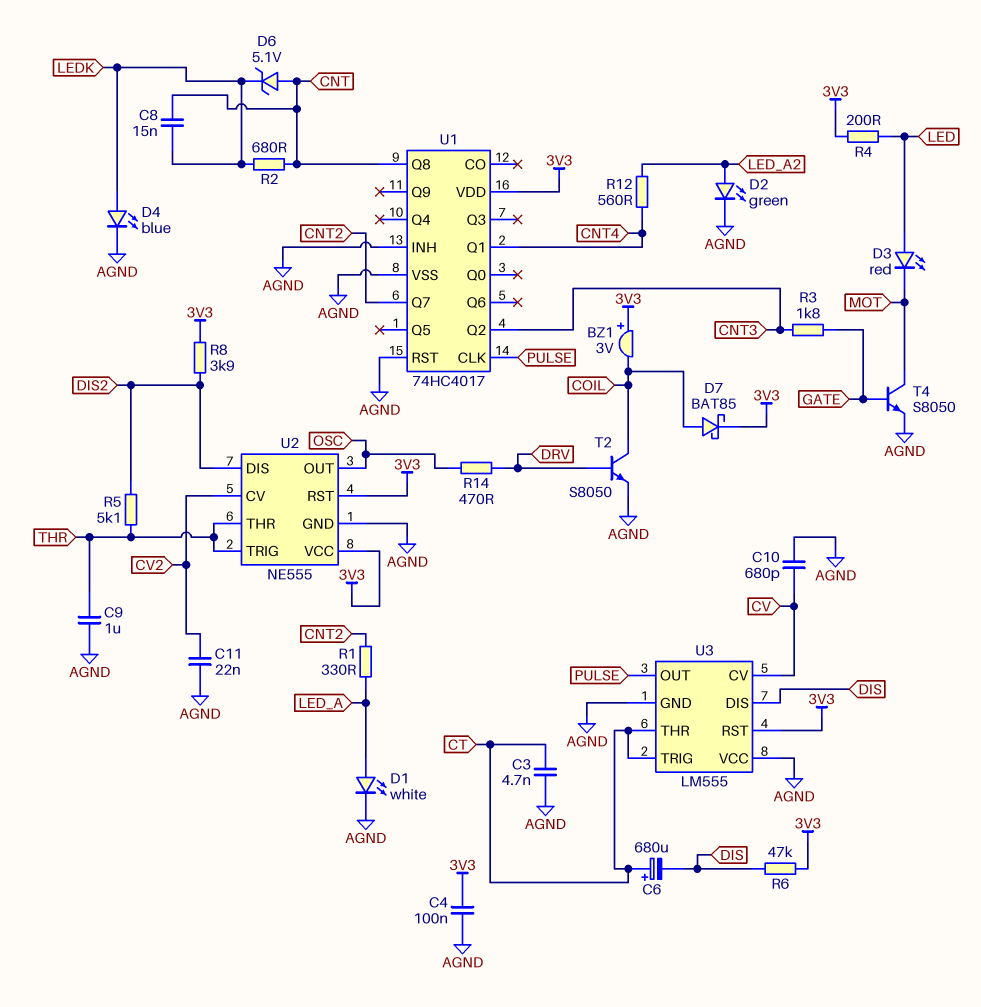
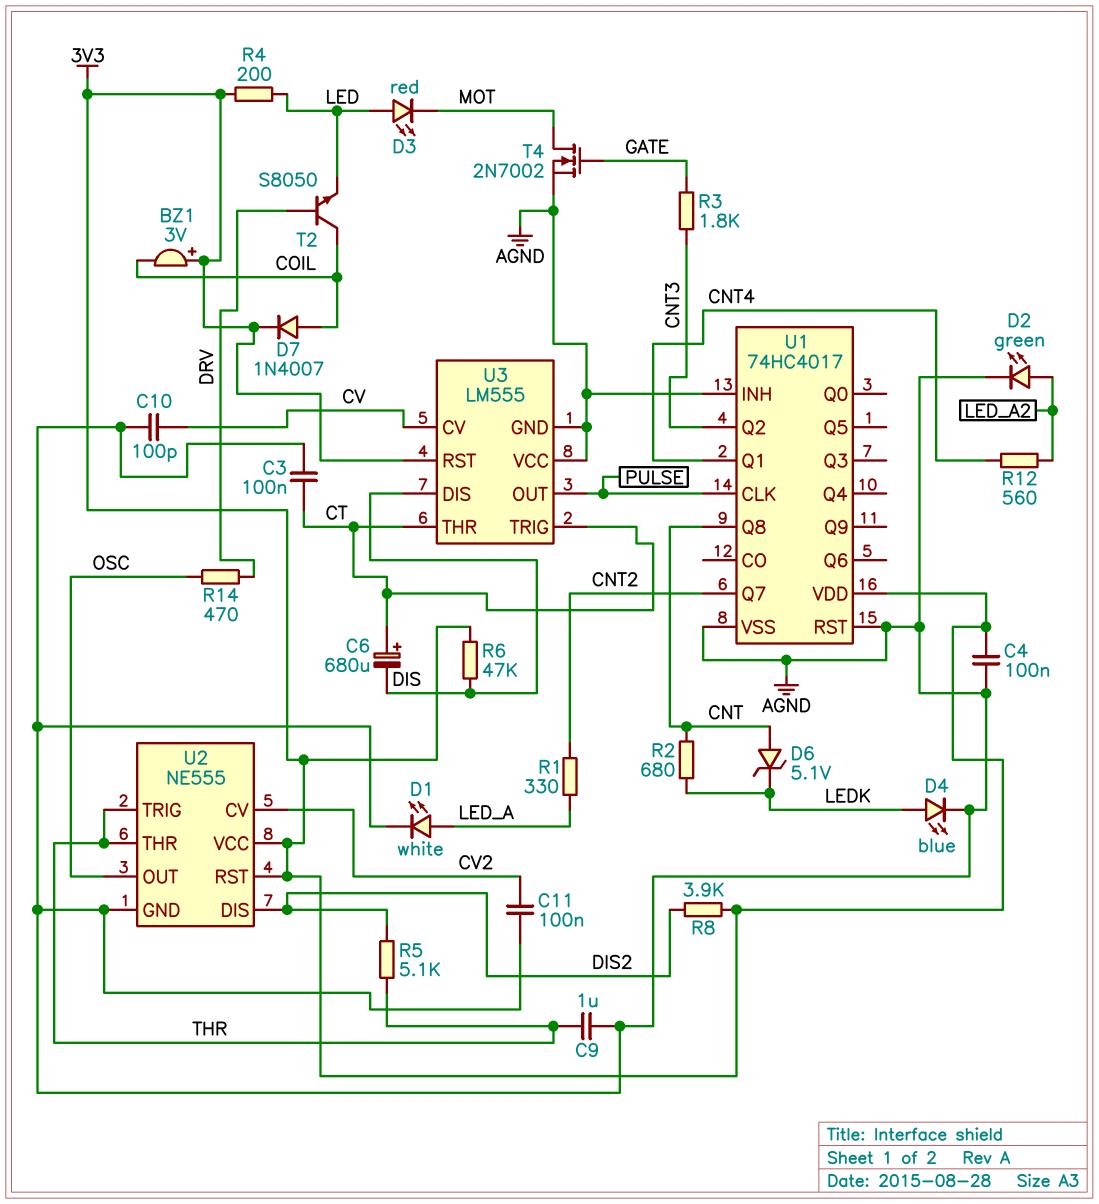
C3: 4.7nF (AGND, CT) -> 100nF (AGND, CT)
C8: 15nF (CNT, LEDK) -> none
C10: 680pF (AGND, CV) -> 100pF (AGND, CV)
C11: 22nF (AGND, CV2) -> 100nF (AGND, CV2)
D7: schottky BAT85 (A COIL, K 3V3) -> diode 1N4007 (A COIL, K 3V3)
T2: NPN S8050 (B DRV, C COIL, E AGND) -> NPN S8050 (B DRV, C COIL, E LED)
T4: NPN S8050 (B GATE, C MOT, E AGND) -> NMOS 2N7002 (G GATE, D MOT, S AGND)

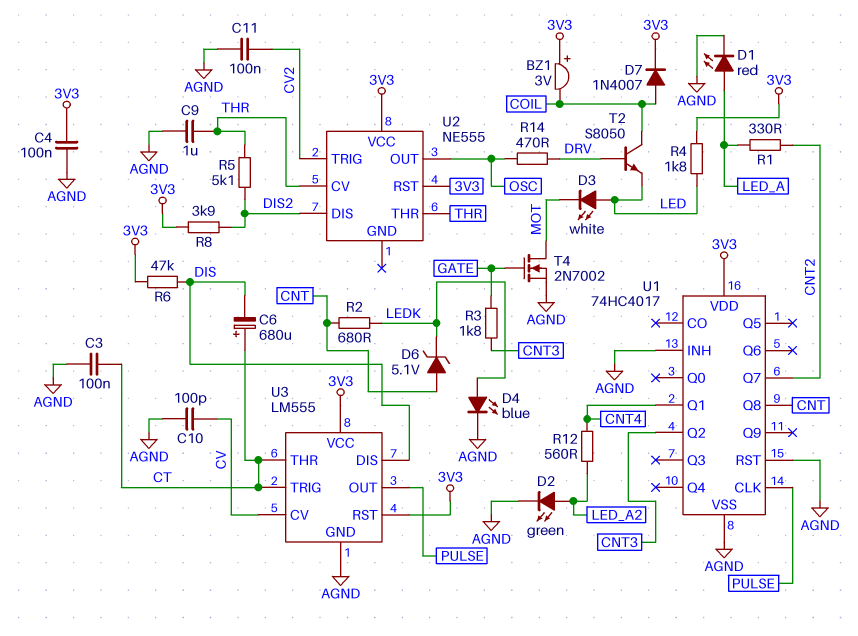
D1: LED white (A LED_A, K AGND) -> LED red (A LED_A, K AGND)
D3: LED red (A LED, K MOT) -> LED white (A LED, K MOT)
R4: 200 (3V3, LED) -> 1.8k (3V3, LED)
U2 pin CV: CV2 -> THR
U2 pin GND: AGND -> none
U2 pin TRIG: THR -> CV2
U3 pin VCC: AGND -> 3V3

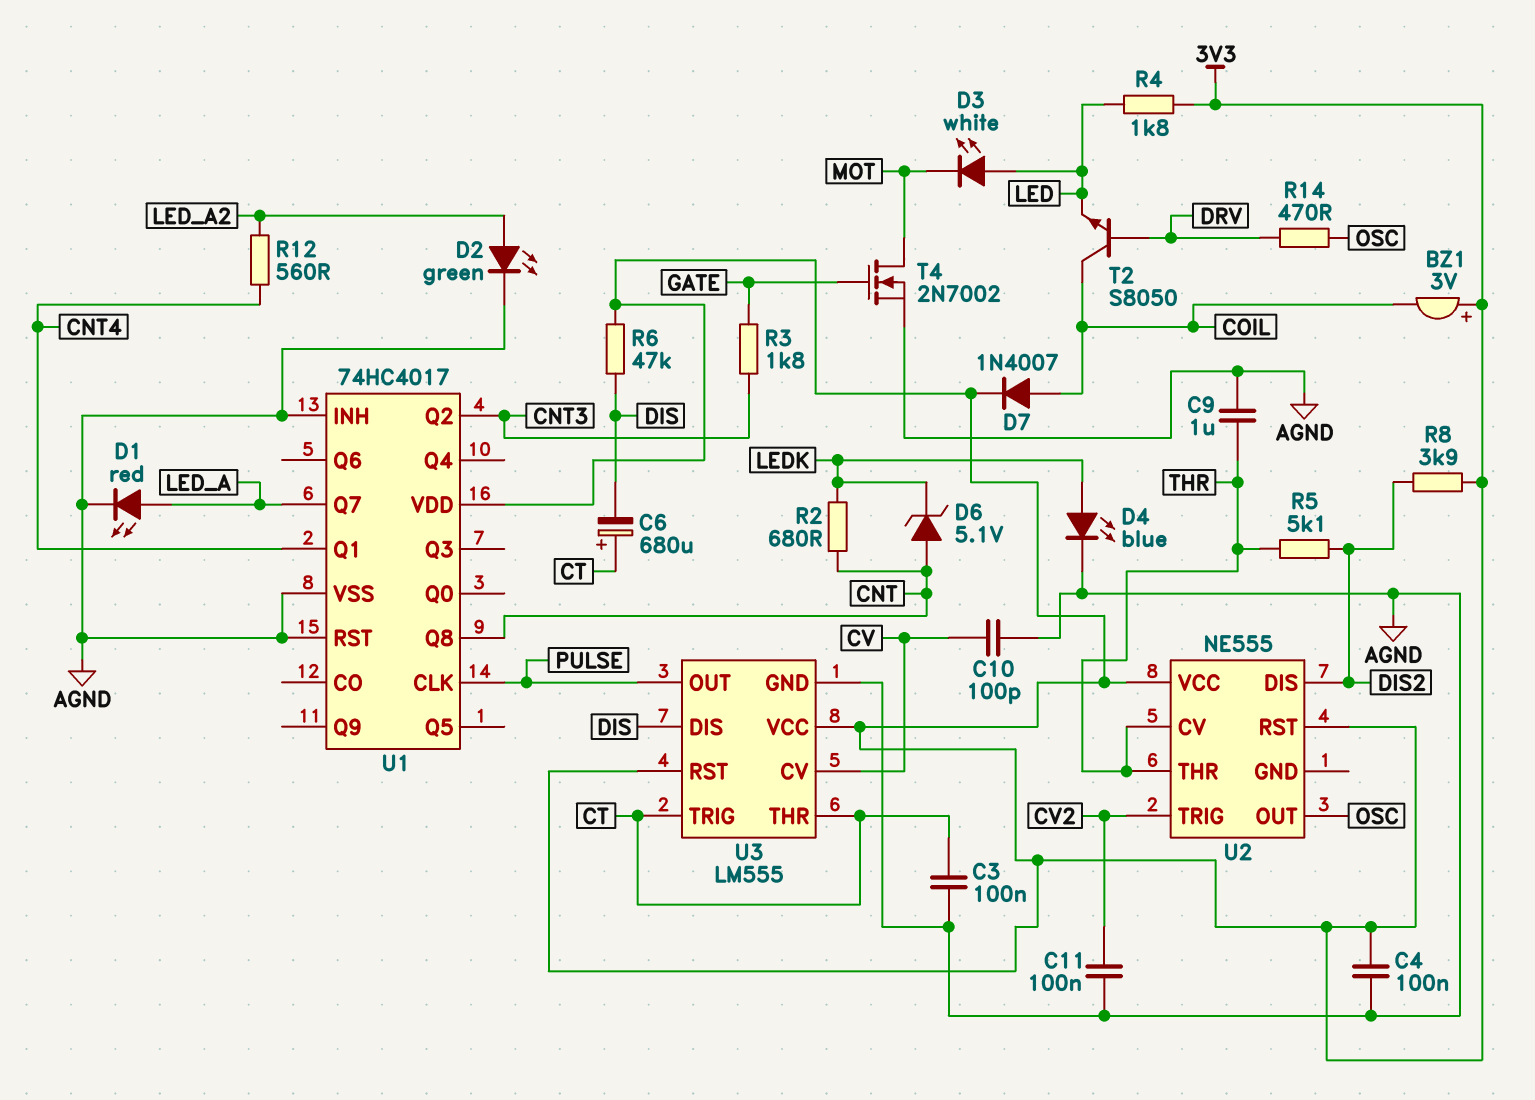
R1: 330 (CNT2, LED_A) -> none
U1 pin Q7: CNT2 -> LED_A

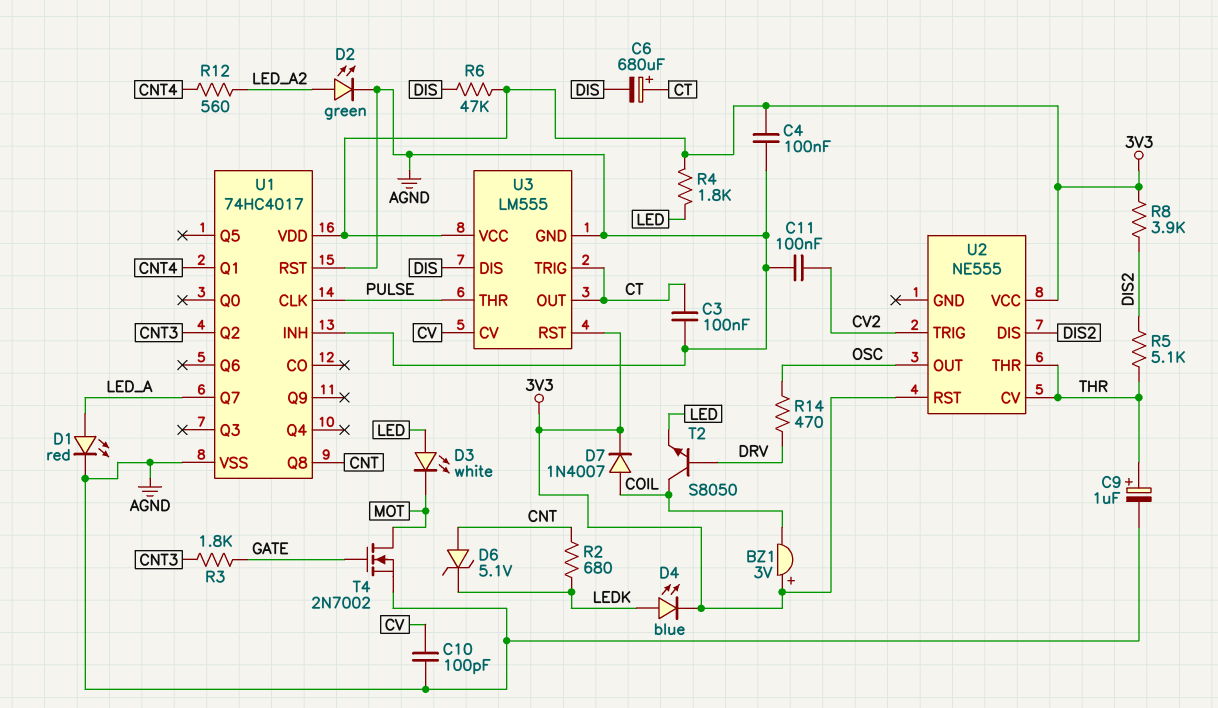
C9: 1uF (AGND, THR) -> 1uF (plus THR, minus AGND)
D4: LED blue (A LEDK, K AGND) -> LED blue (A LEDK, K 3V3)
U3 pin OUT: PULSE -> CT
U3 pin THR: CT -> PULSE

